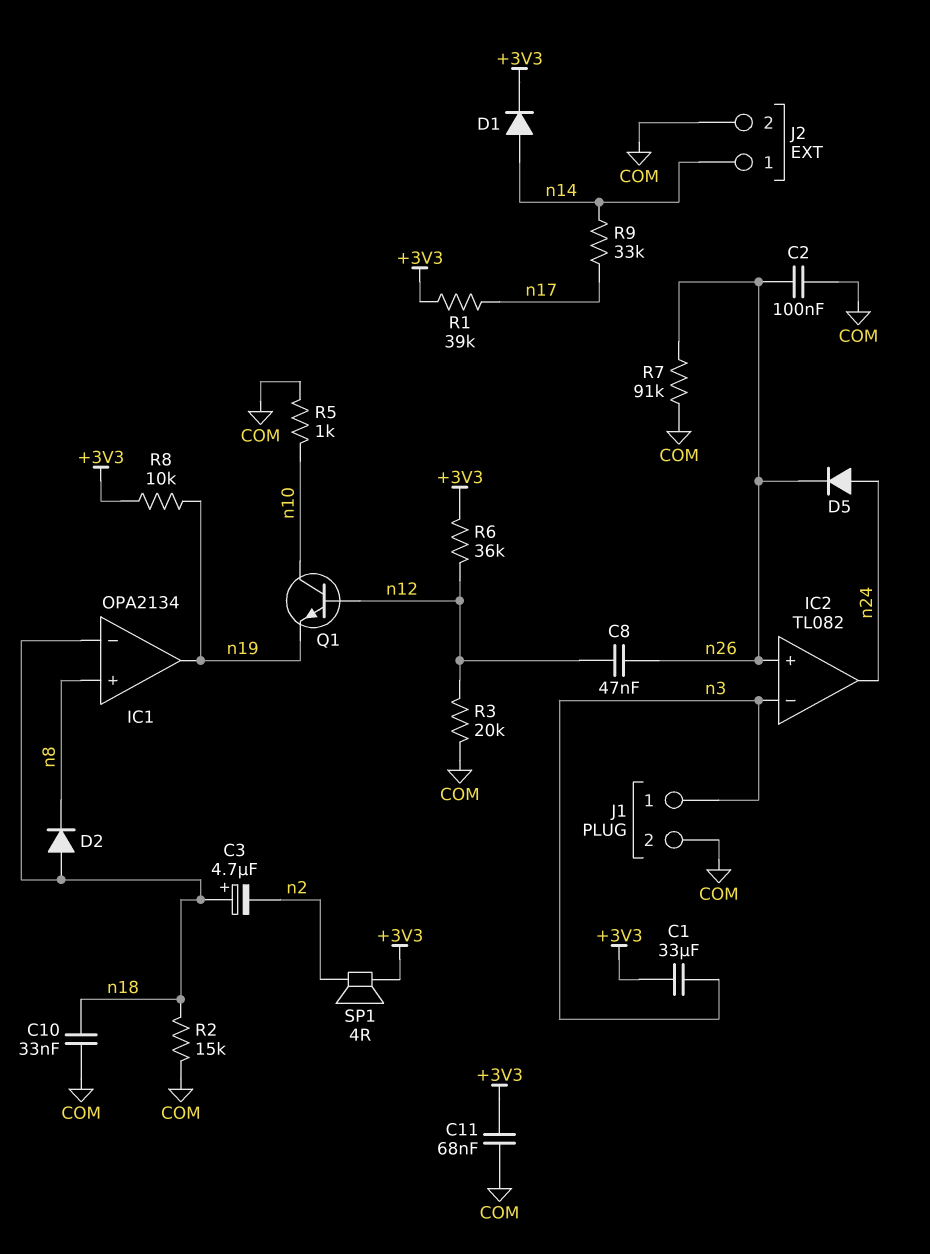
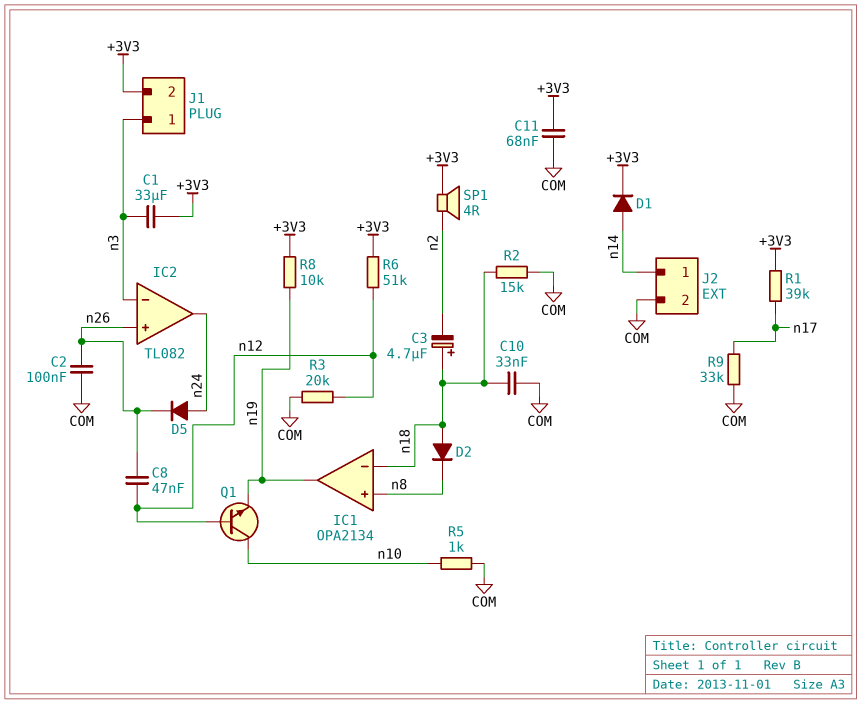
J1 pin 2: COM -> +3V3
R6: 36k (+3V3, n12) -> 51k (+3V3, n12)
R7: 91k (COM, n26) -> none
R9: 33k (n14, n17) -> 33k (COM, n17)

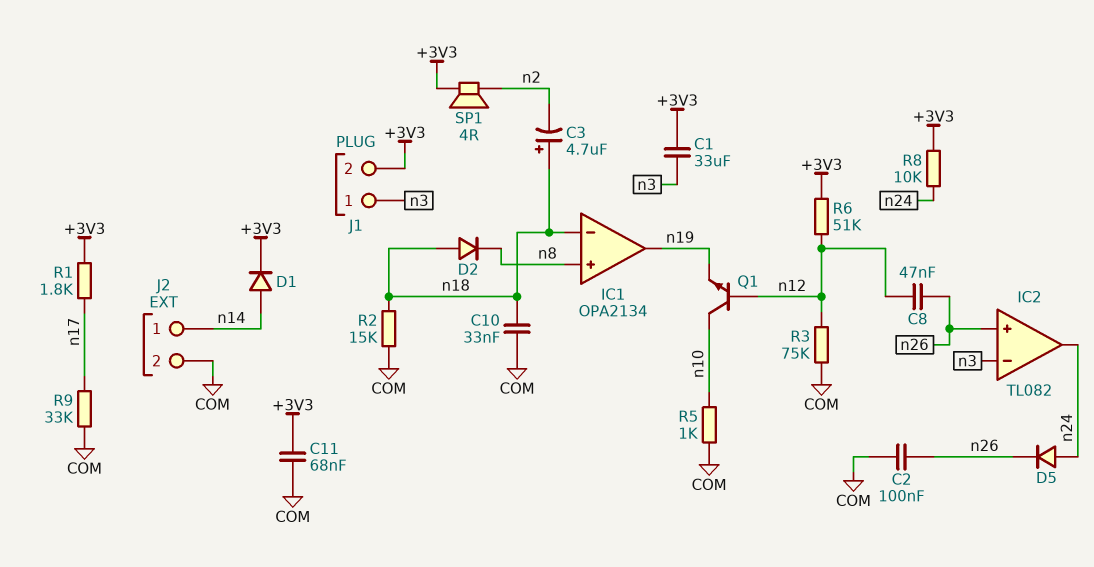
R1: 39k (+3V3, n17) -> 1.8k (+3V3, n17)
R3: 20k (COM, n12) -> 75k (COM, n12)
R8: 10k (+3V3, n19) -> 10k (+3V3, n24)

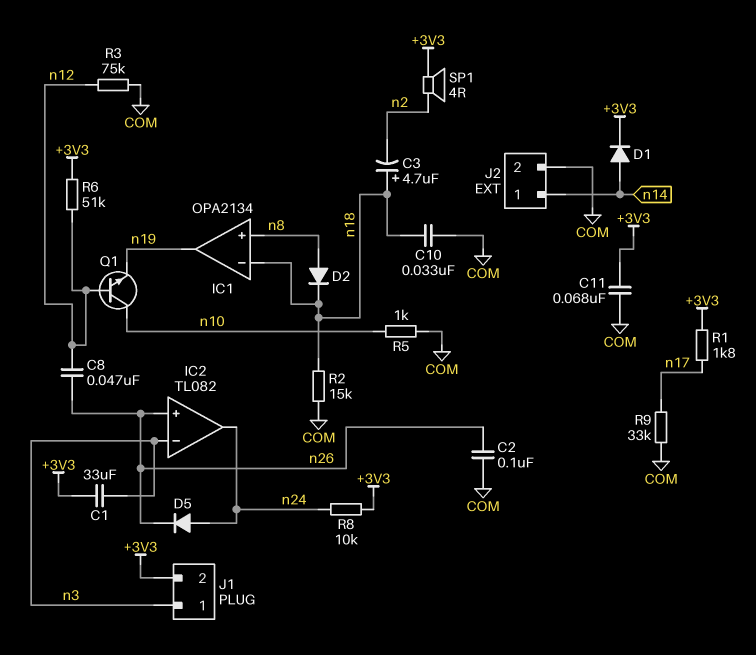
D2: diode (A n18, K n8) -> diode (A n8, K n18)

